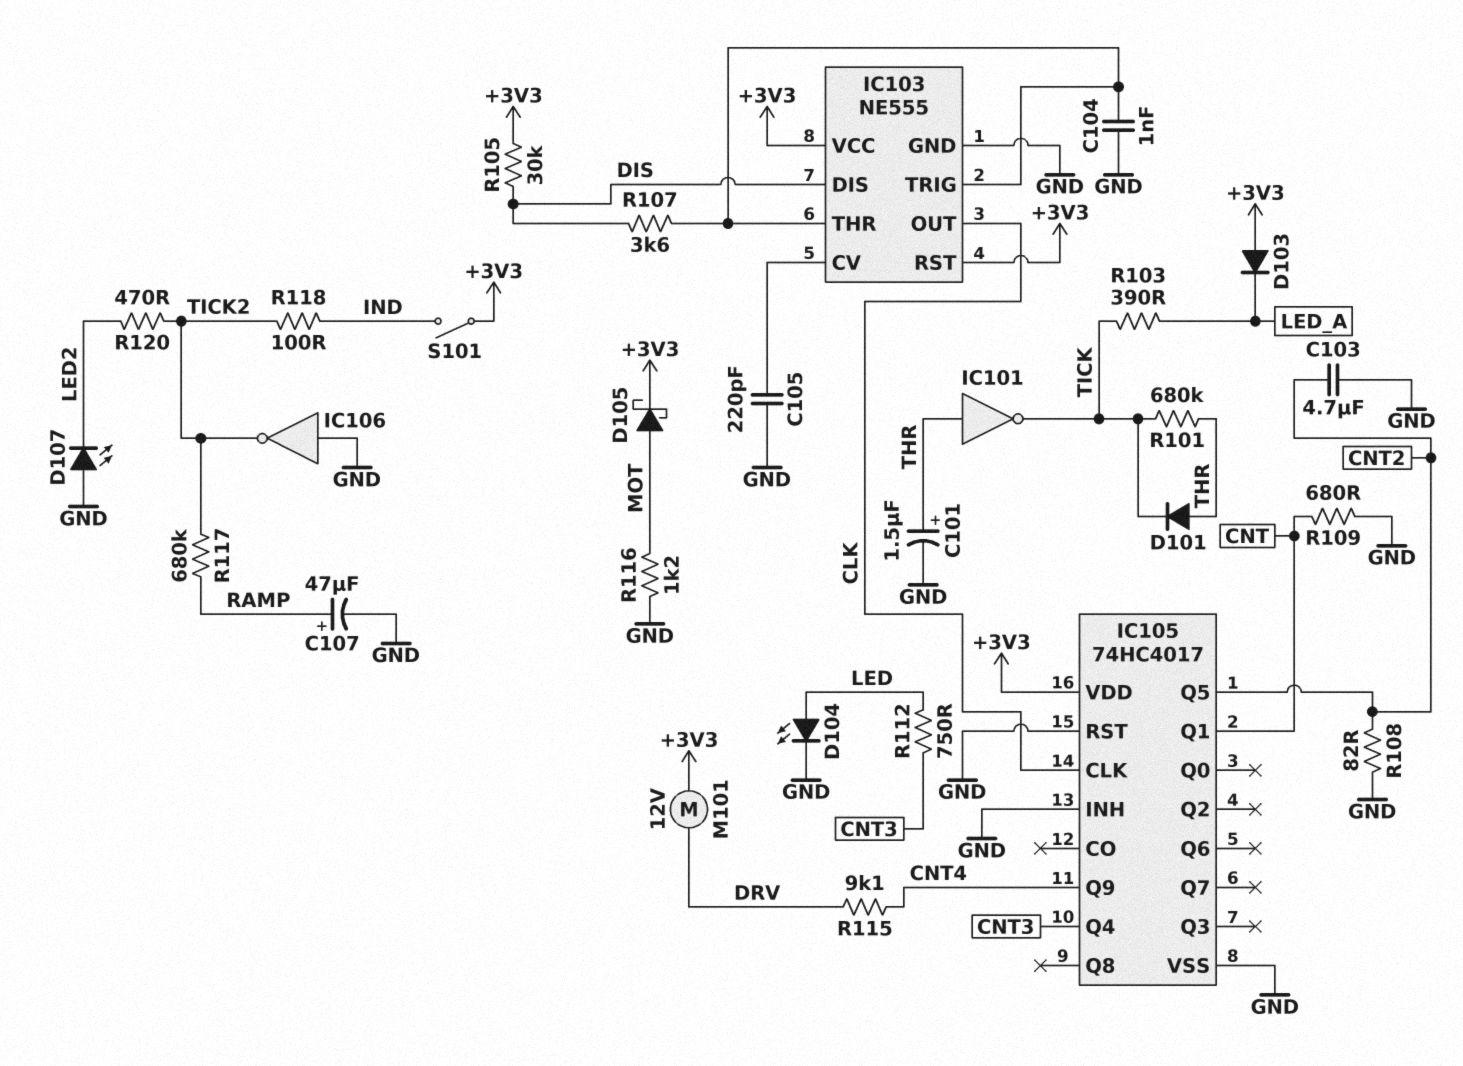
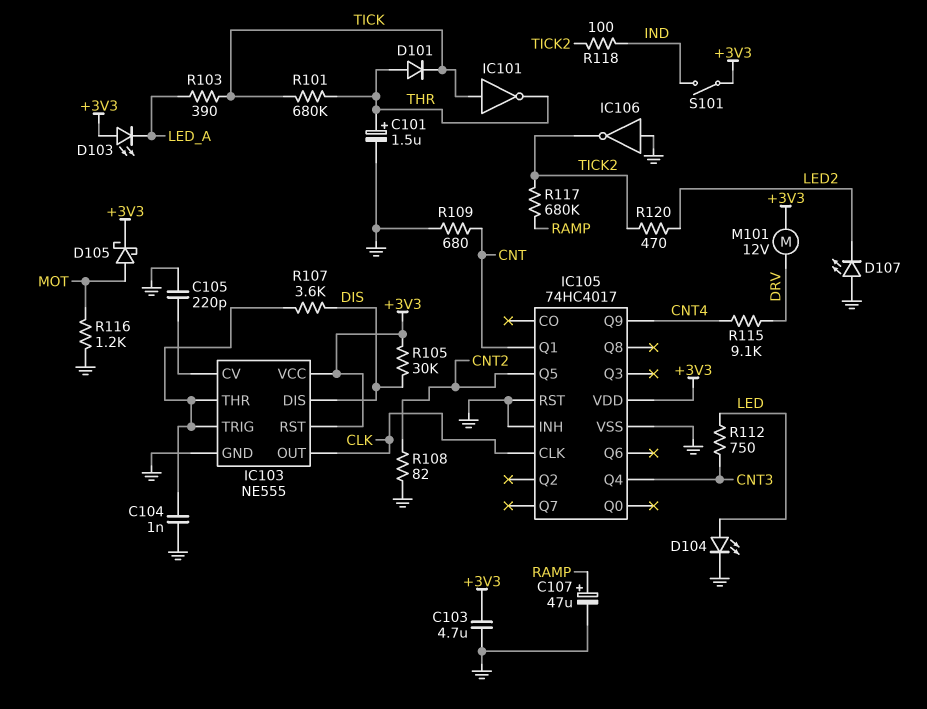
C103: 4.7uF (CNT2, GND) -> 4.7uF (+3V3, GND)
D103: diode (A +3V3, K LED_A) -> LED (A +3V3, K LED_A)
IC101: NOT (in THR, out TICK) -> NOT (in TICK, out THR)

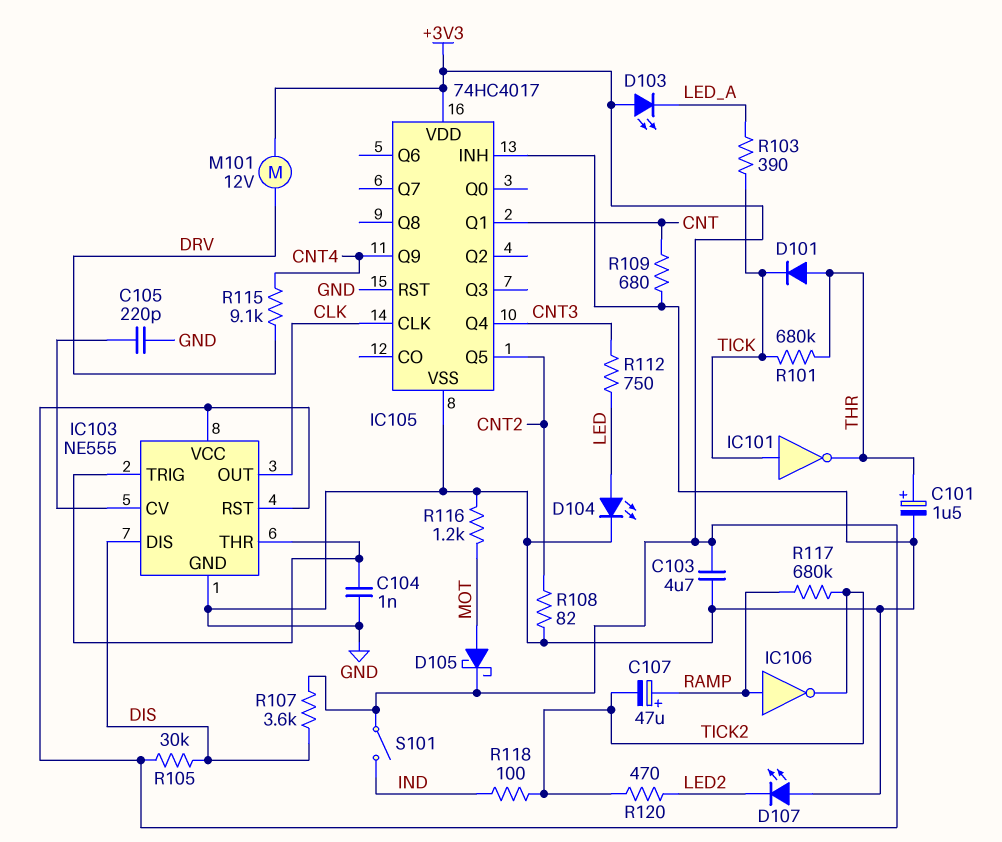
C107: 47uF (plus RAMP, minus GND) -> 47uF (plus RAMP, minus TICK2)
IC106: NOT (in GND, out TICK2) -> NOT (in RAMP, out TICK2)
R107: 3.6k (DIS, IC103/THR) -> 3.6k (+3V3, DIS)

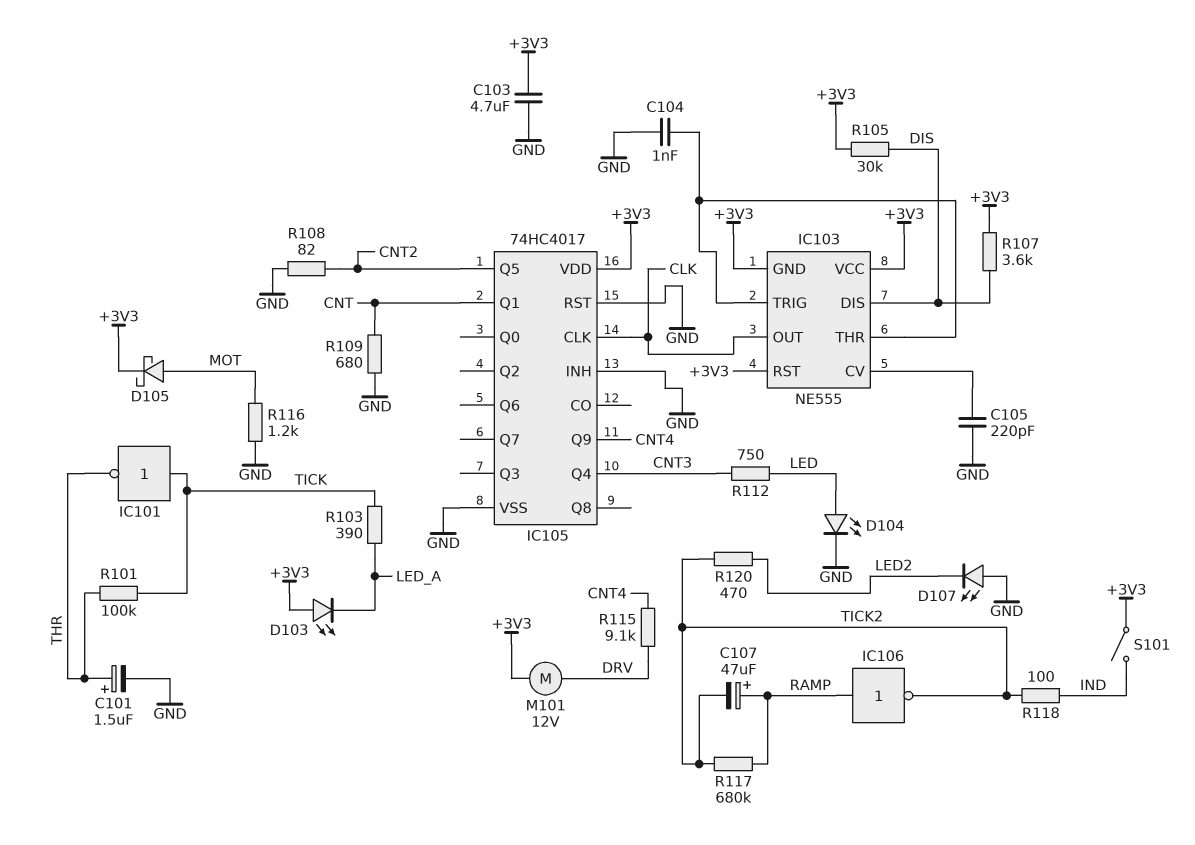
D101: diode (A THR, K TICK) -> none
IC103 pin GND: GND -> +3V3
R101: 680k (THR, TICK) -> 100k (THR, TICK)

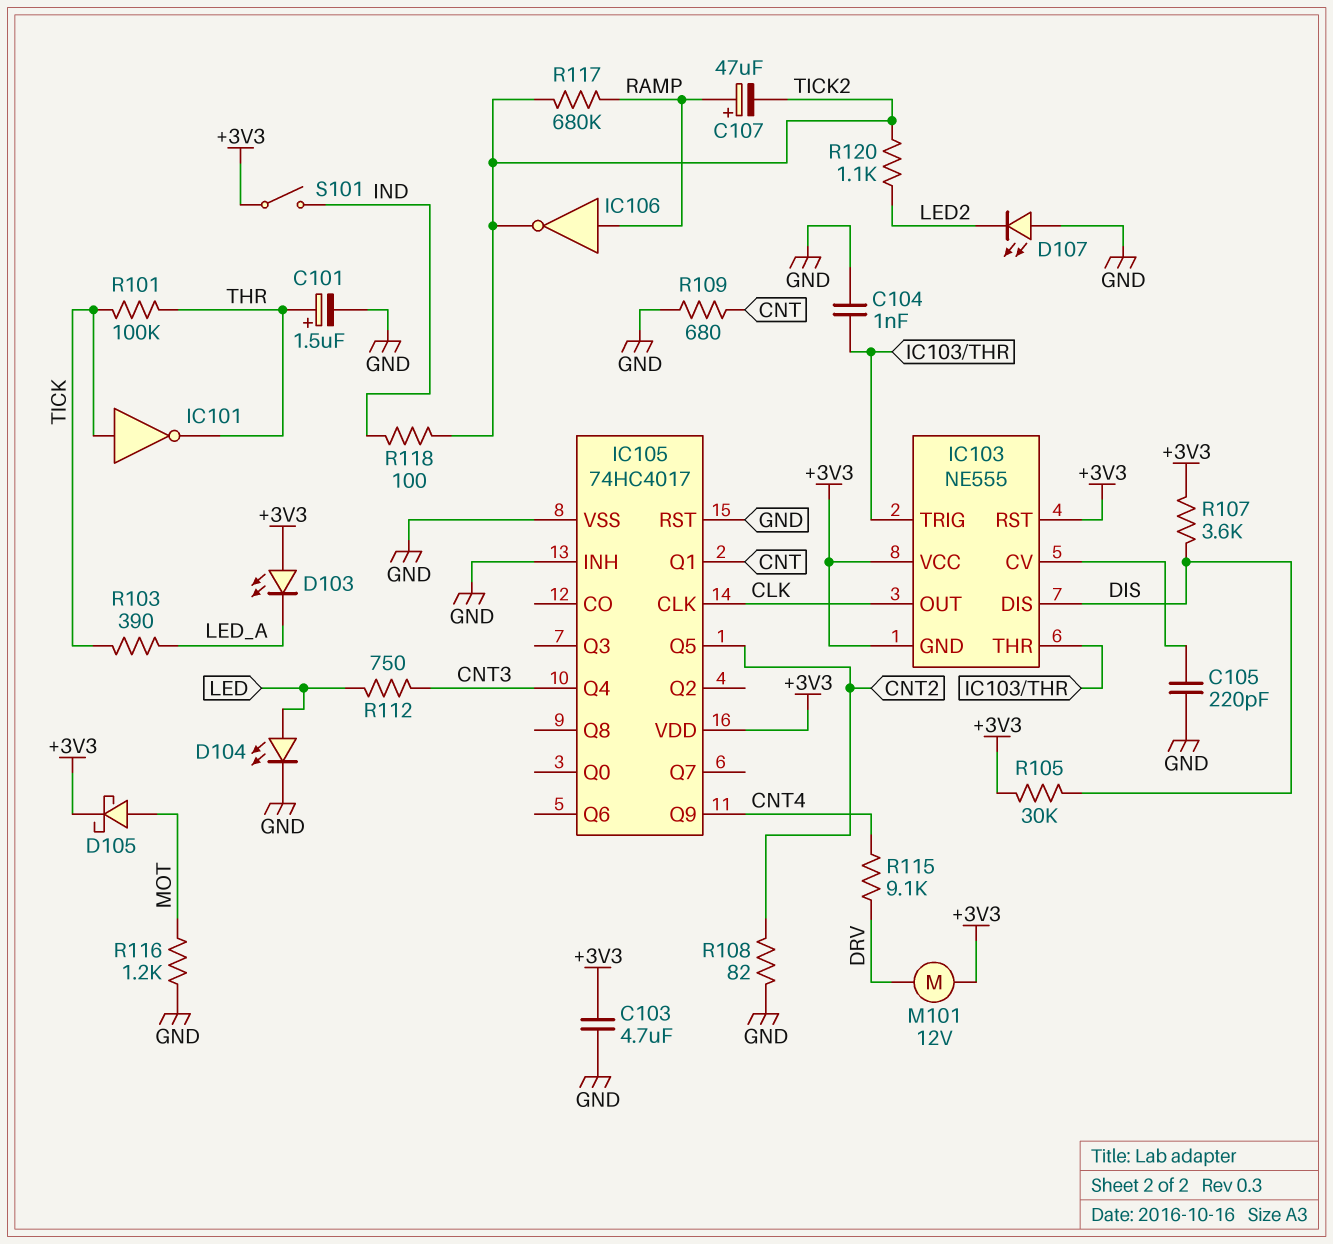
R120: 470 (LED2, TICK2) -> 1.1k (LED2, TICK2)

